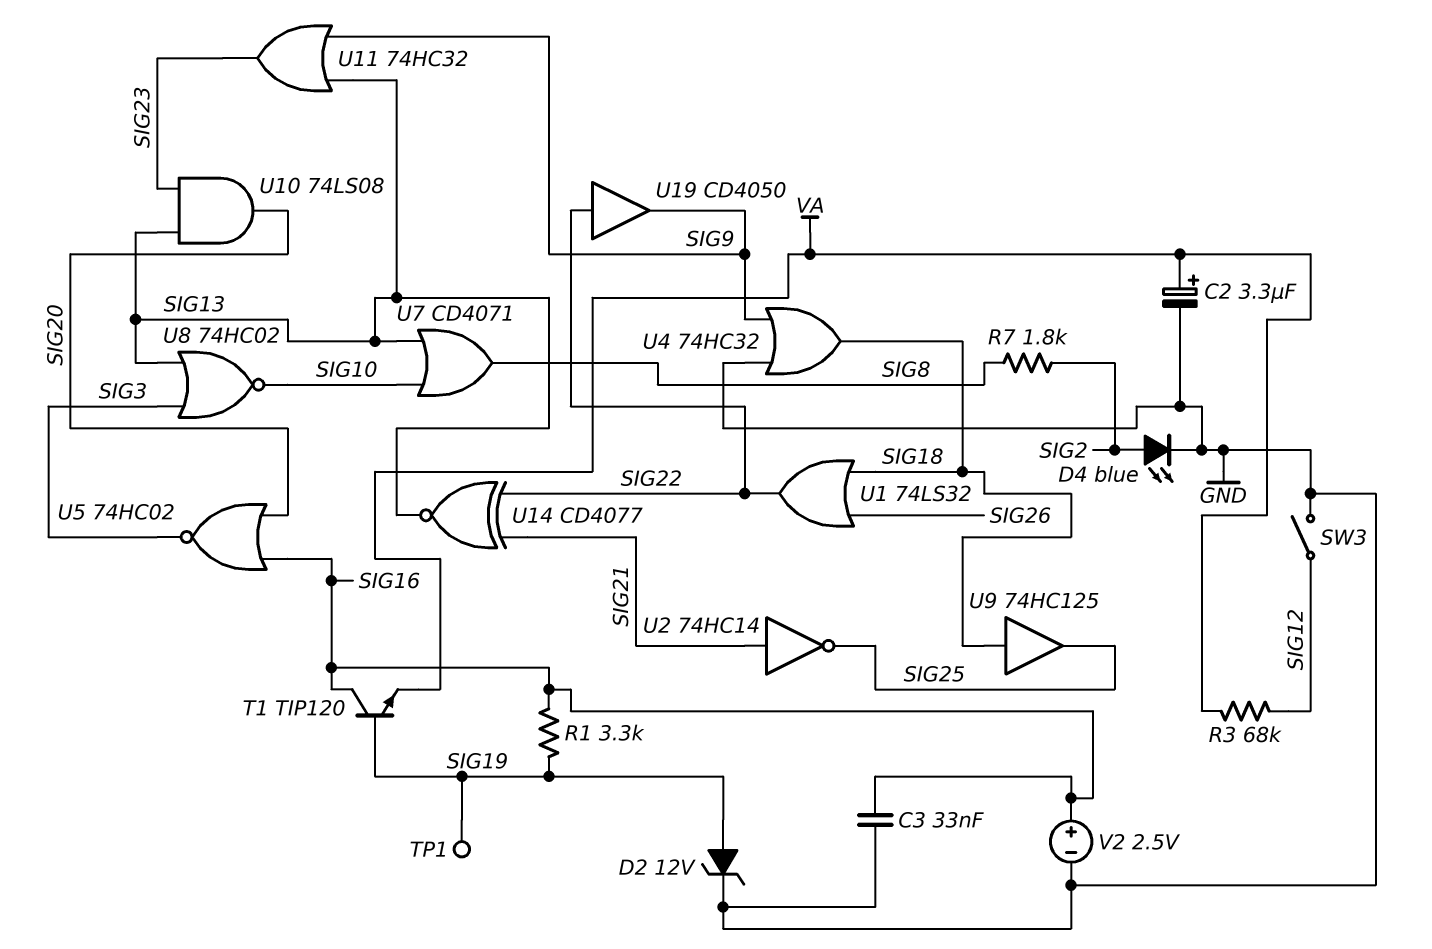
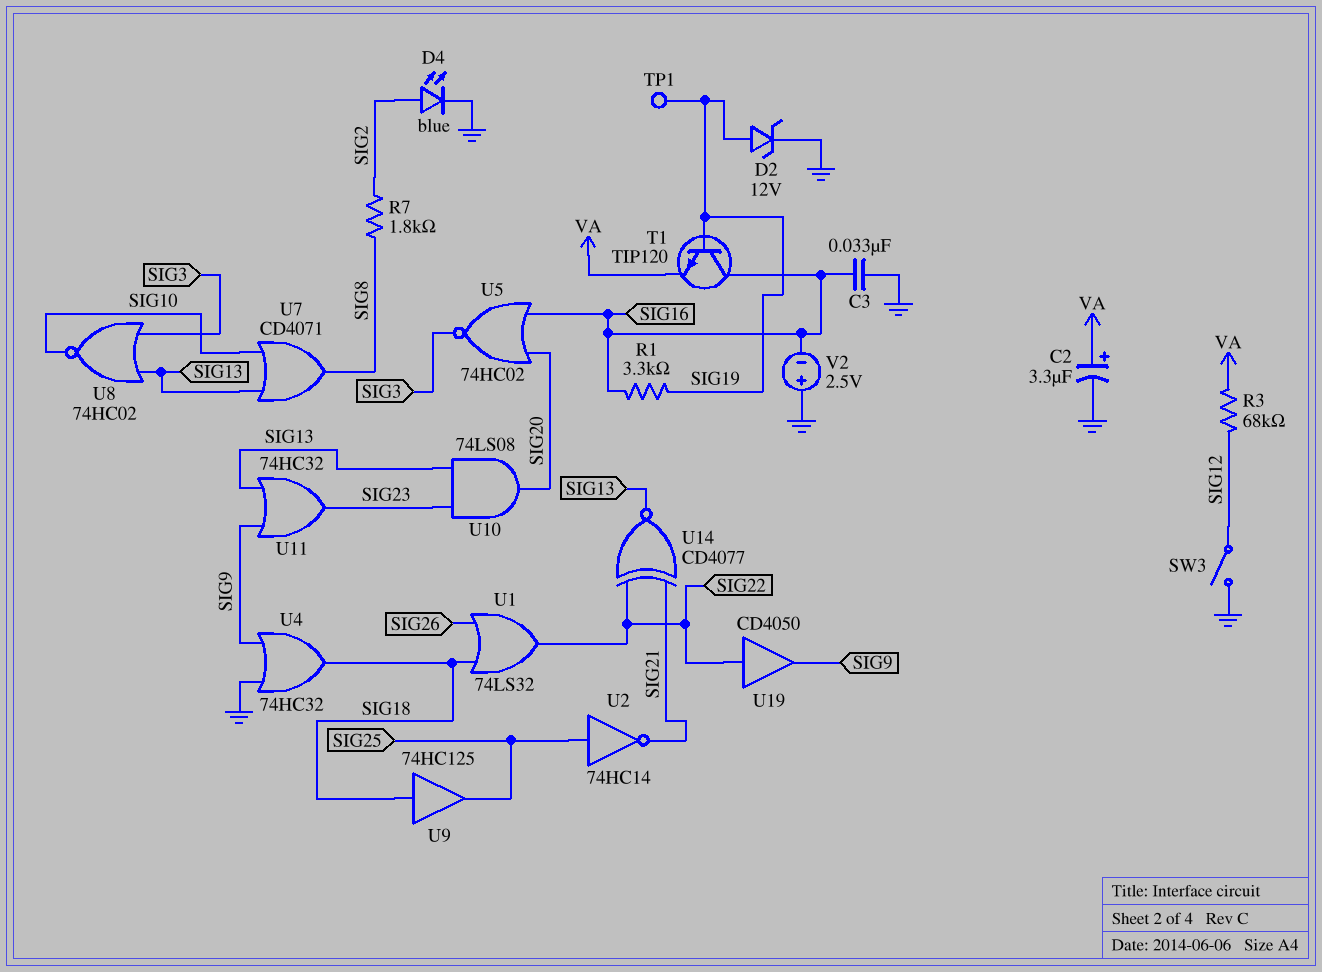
U2: NOT 74HC14 (in SIG21, out SIG25) -> NOT 74HC14 (in SIG25, out SIG21)
V2: 2.5V (plus SIG16, minus GND) -> 2.5V (plus GND, minus SIG16)

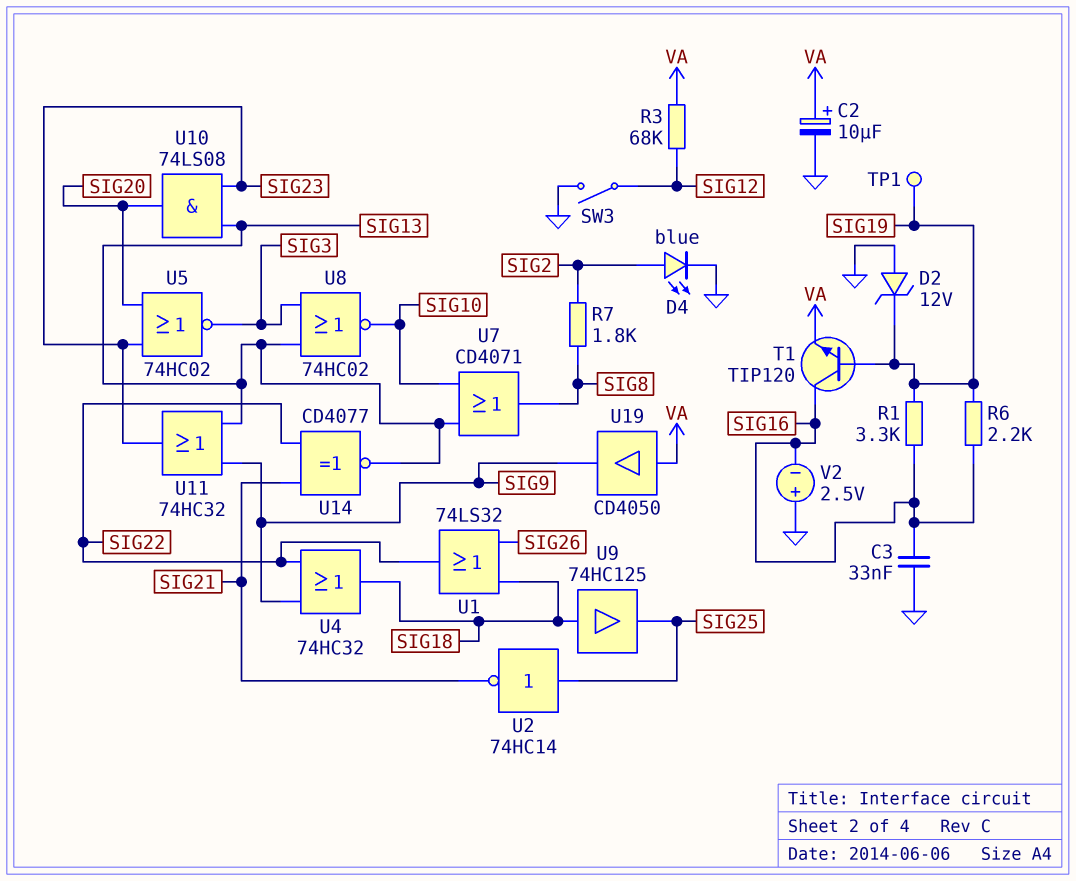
C2: 3.3uF (plus VA, minus GND) -> 10uF (plus VA, minus GND)
D2: zener 12V (A SIG19, K GND) -> zener 12V (A GND, K SIG19)
R6: none -> 2.2k (SIG16, SIG19)
U4: OR 74HC32 (in GND, in SIG9, out SIG18) -> OR 74HC32 (in SIG9, in SIG22, out SIG18)
U5: NOR 74HC02 (in SIG16, in SIG20, out SIG3) -> NOR 74HC02 (in SIG20, in SIG23, out SIG3)
U19: buffer CD4050 (in SIG22, out SIG9) -> buffer CD4050 (in VA, out SIG9)

